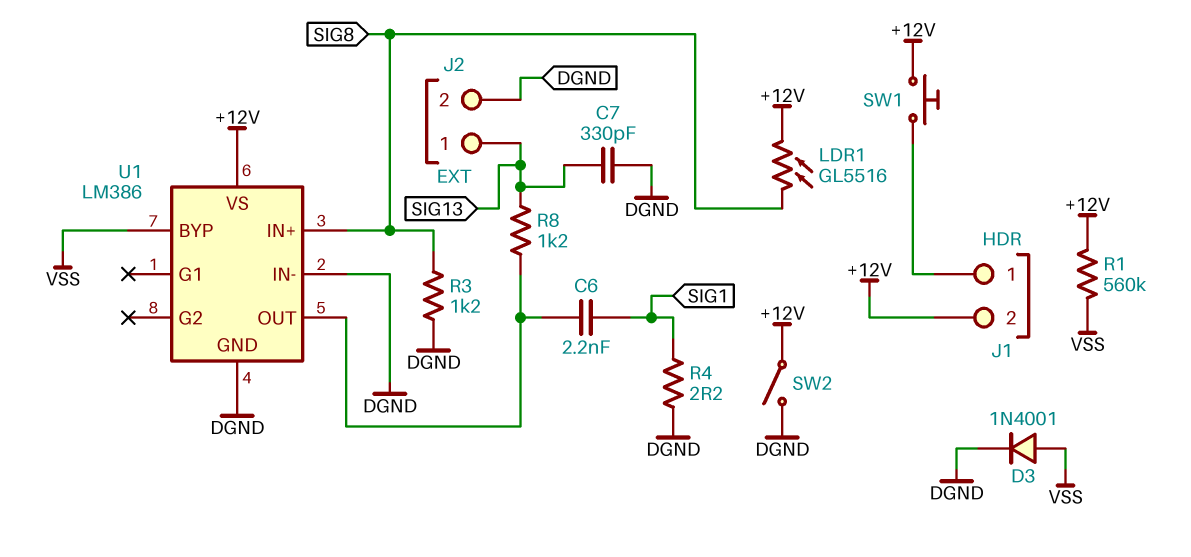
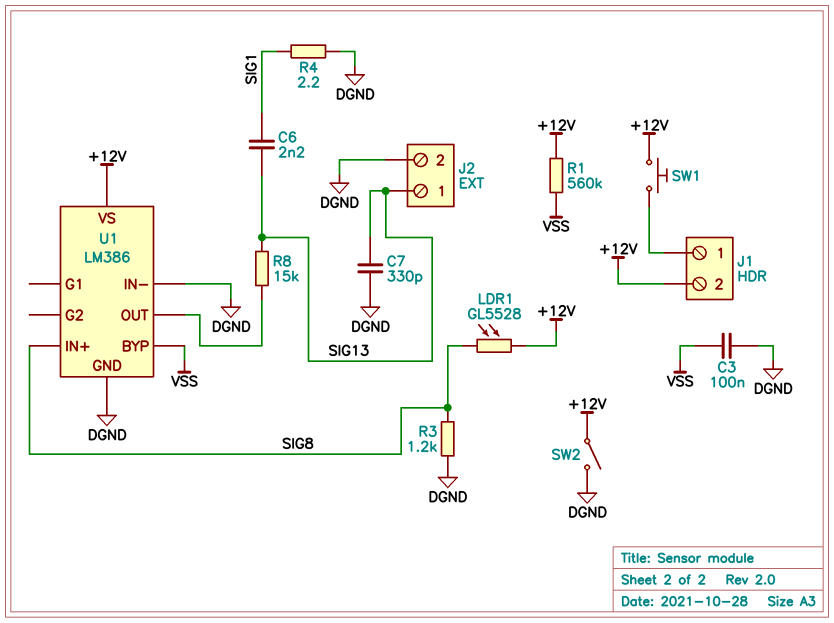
C3: none -> 100nF (DGND, VSS)
C6: 2.2nF (SIG1, U1/OUT) -> 2.2nF (SIG1, SIG13)
D3: diode 1N4001 (A VSS, K DGND) -> none
LDR1: GL5516 (+12V, SIG8) -> GL5528 (+12V, SIG8)
R8: 1.2k (SIG13, U1/OUT) -> 15k (SIG13, U1/OUT)

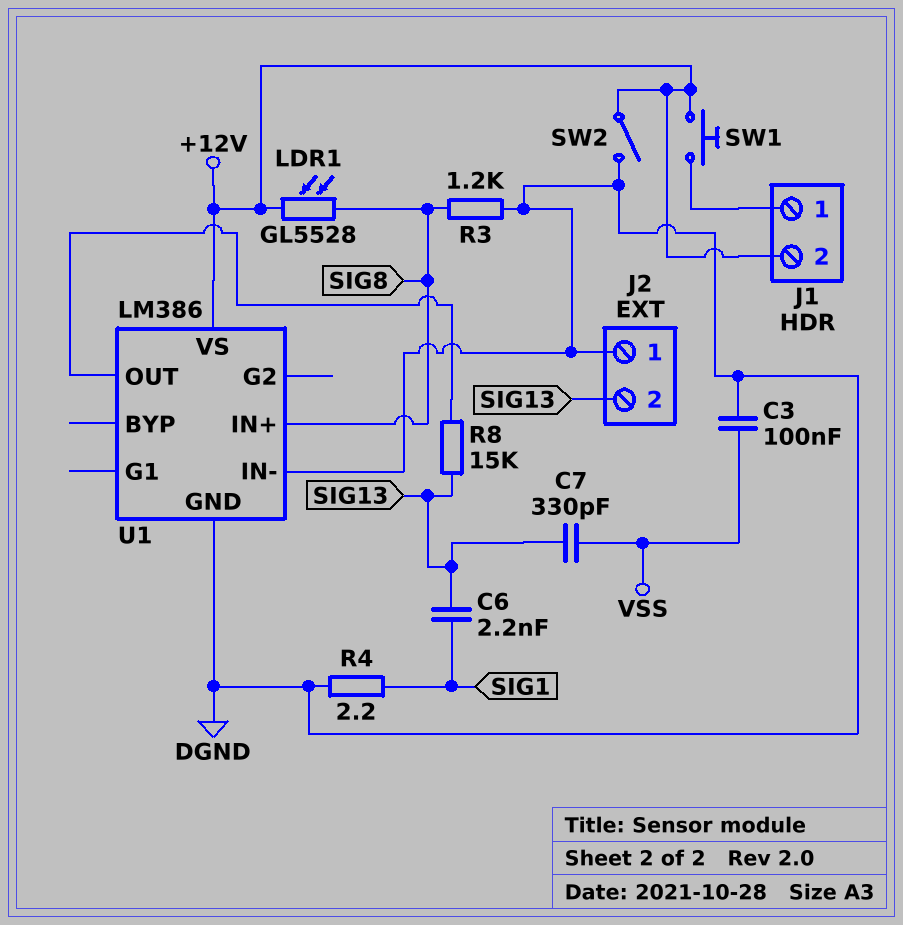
C7: 330pF (DGND, SIG13) -> 330pF (SIG13, VSS)
J2 pin 1: SIG13 -> DGND
J2 pin 2: DGND -> SIG13
R1: 560k (+12V, VSS) -> none
U1 pin BYP: VSS -> none

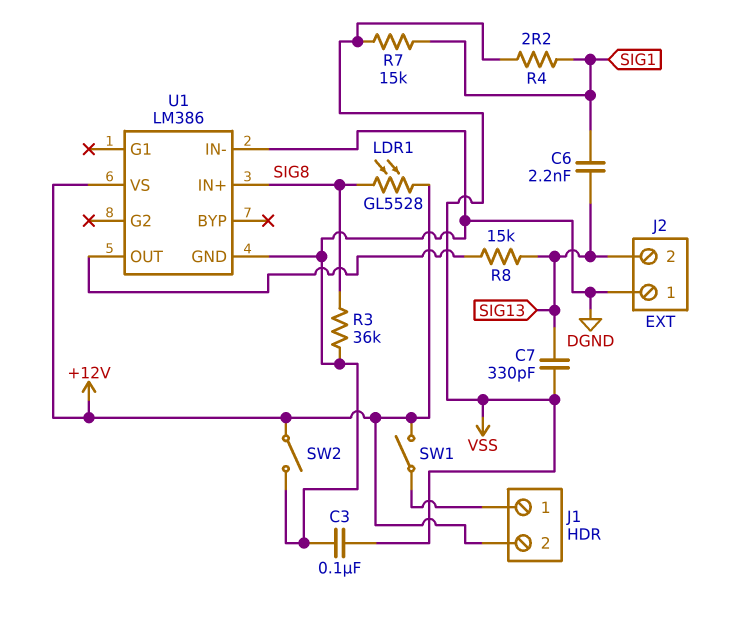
R3: 1.2k (DGND, SIG8) -> 36k (DGND, SIG8)
R4: 2.2 (DGND, SIG1) -> 2.2 (SIG1, VSS)
R7: none -> 15k (SIG1, VSS)
SW1: button (+12V, J1/1) -> switch (+12V, J1/1)

